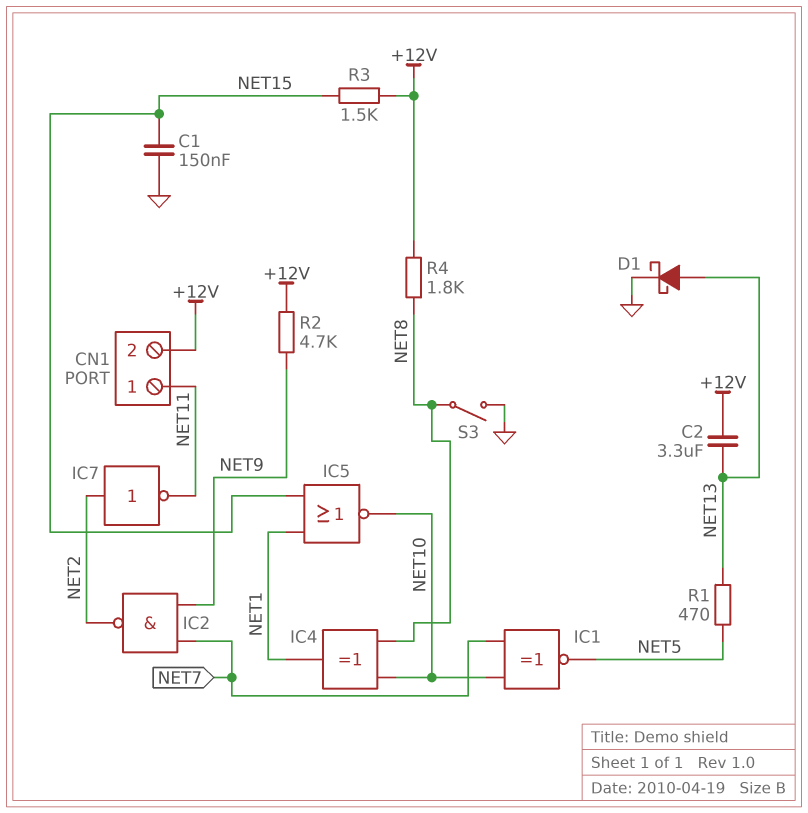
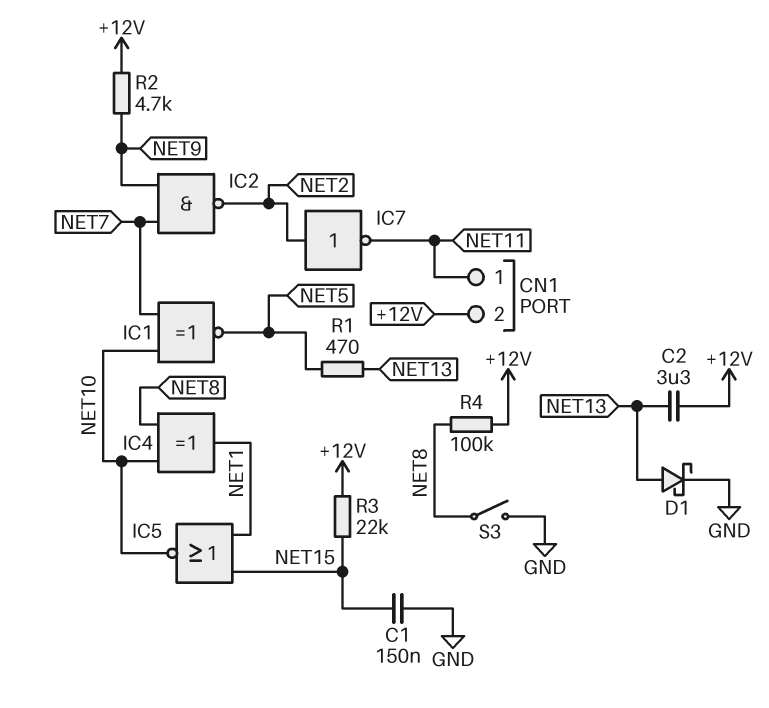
R3: 1.5k (+12V, NET15) -> 22k (+12V, NET15)
R4: 1.8k (+12V, NET8) -> 100k (+12V, NET8)

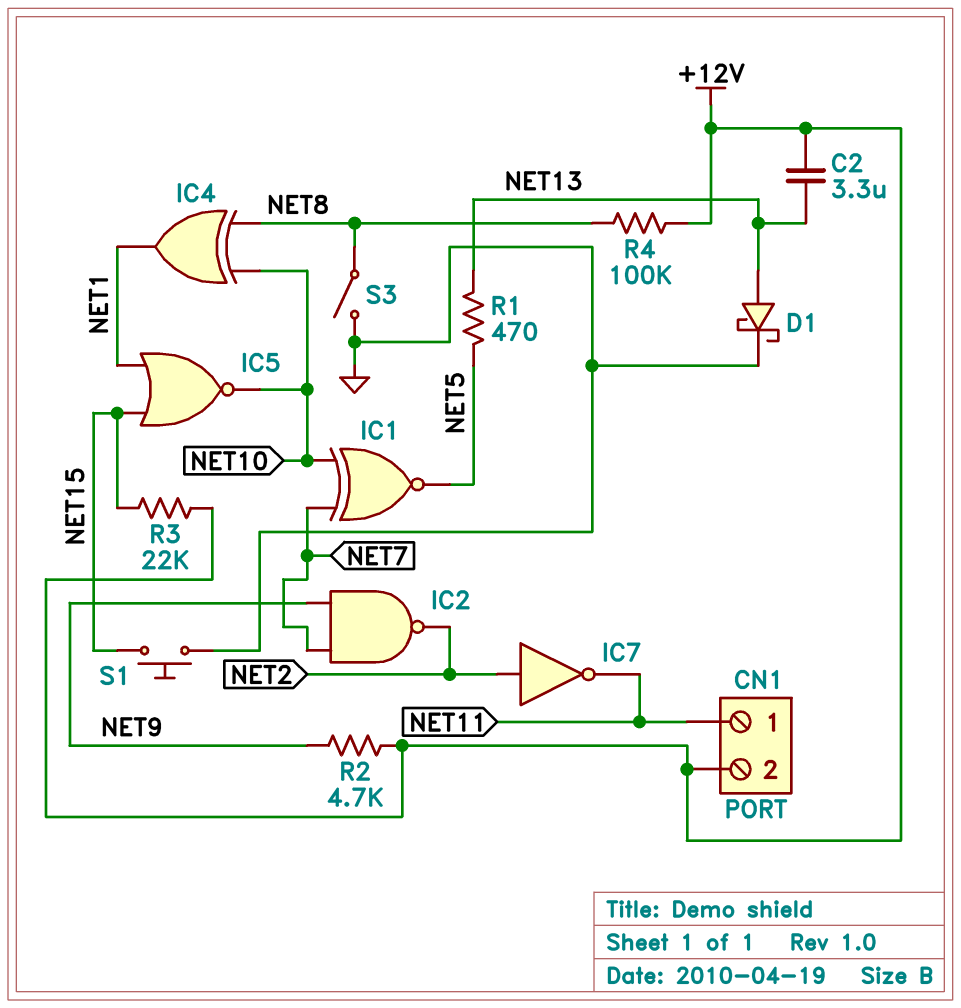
C1: 150nF (GND, NET15) -> none
S1: none -> button (GND, NET15)

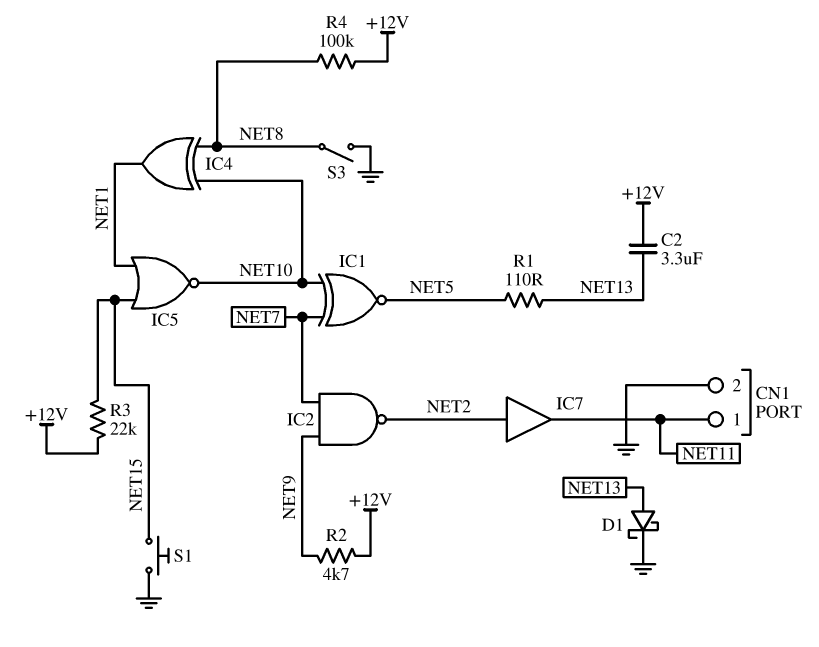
CN1 pin 2: +12V -> GND
IC7: NOT (in NET2, out NET11) -> buffer (in NET2, out NET11)
R1: 470 (NET5, NET13) -> 110 (NET5, NET13)

